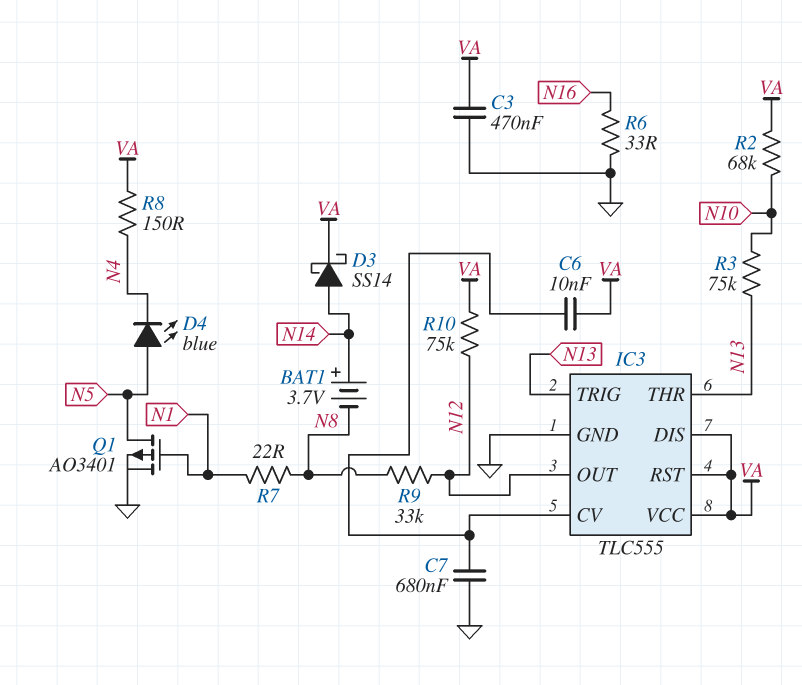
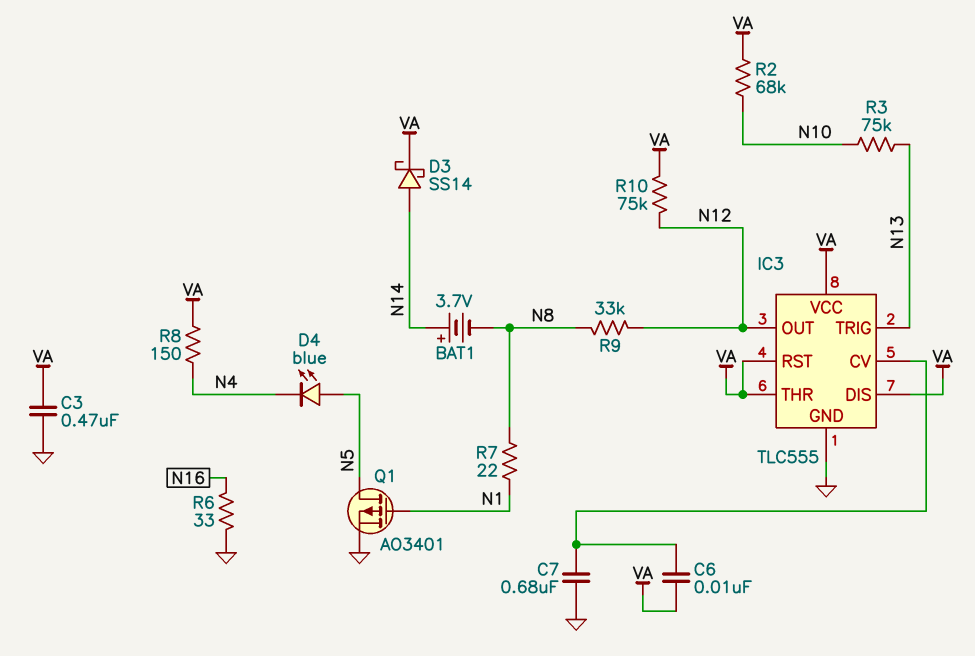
IC3 pin THR: N13 -> VA

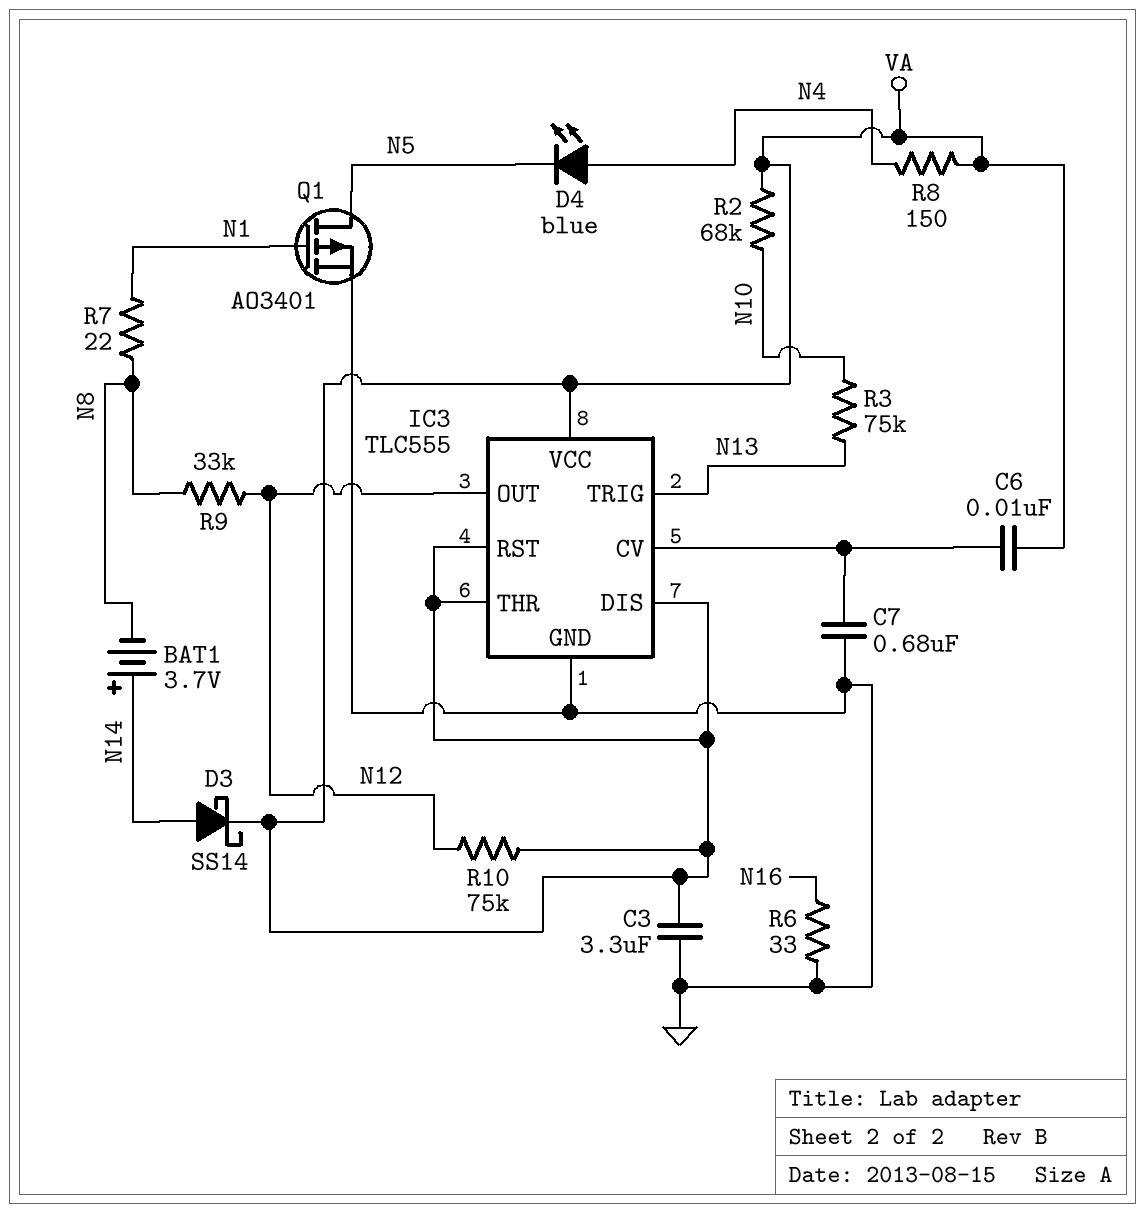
C3: 470nF (GND, VA) -> 3.3uF (GND, VA)
D4: LED blue (A N5, K N4) -> LED blue (A N4, K N5)

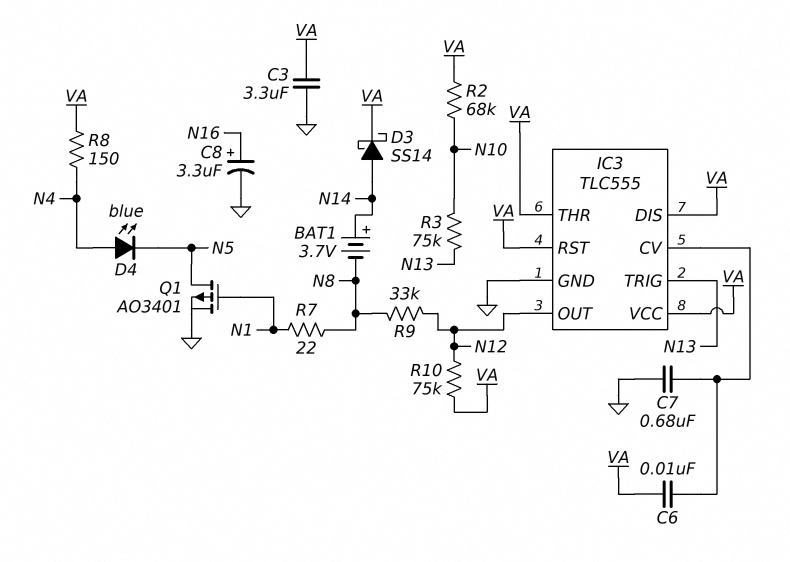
C8: none -> 3.3uF (plus N16, minus GND)
R6: 33 (GND, N16) -> none

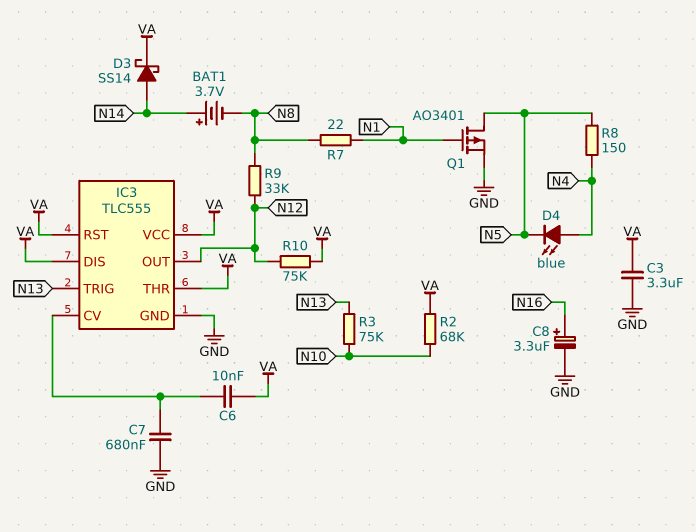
R8: 150 (N4, VA) -> 150 (N4, N5)

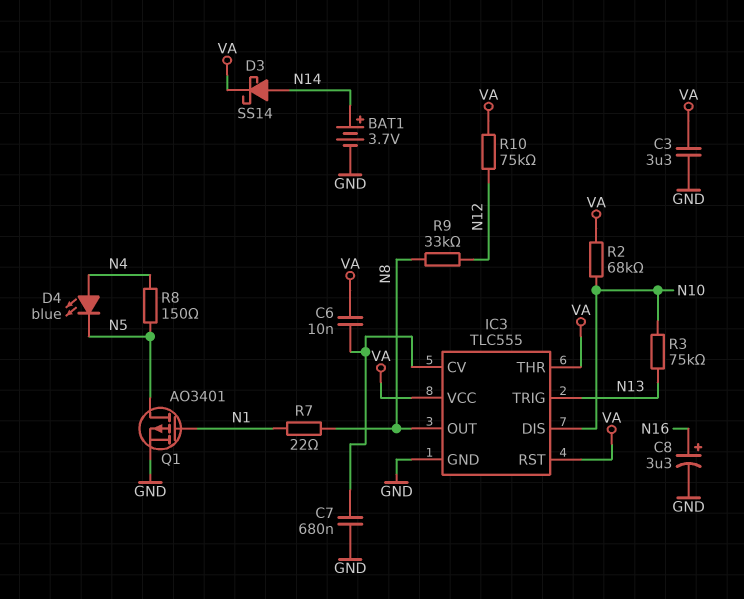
BAT1: 3.7V (plus N14, minus N8) -> 3.7V (plus N14, minus GND)
IC3 pin DIS: VA -> N10
IC3 pin OUT: N12 -> N8

